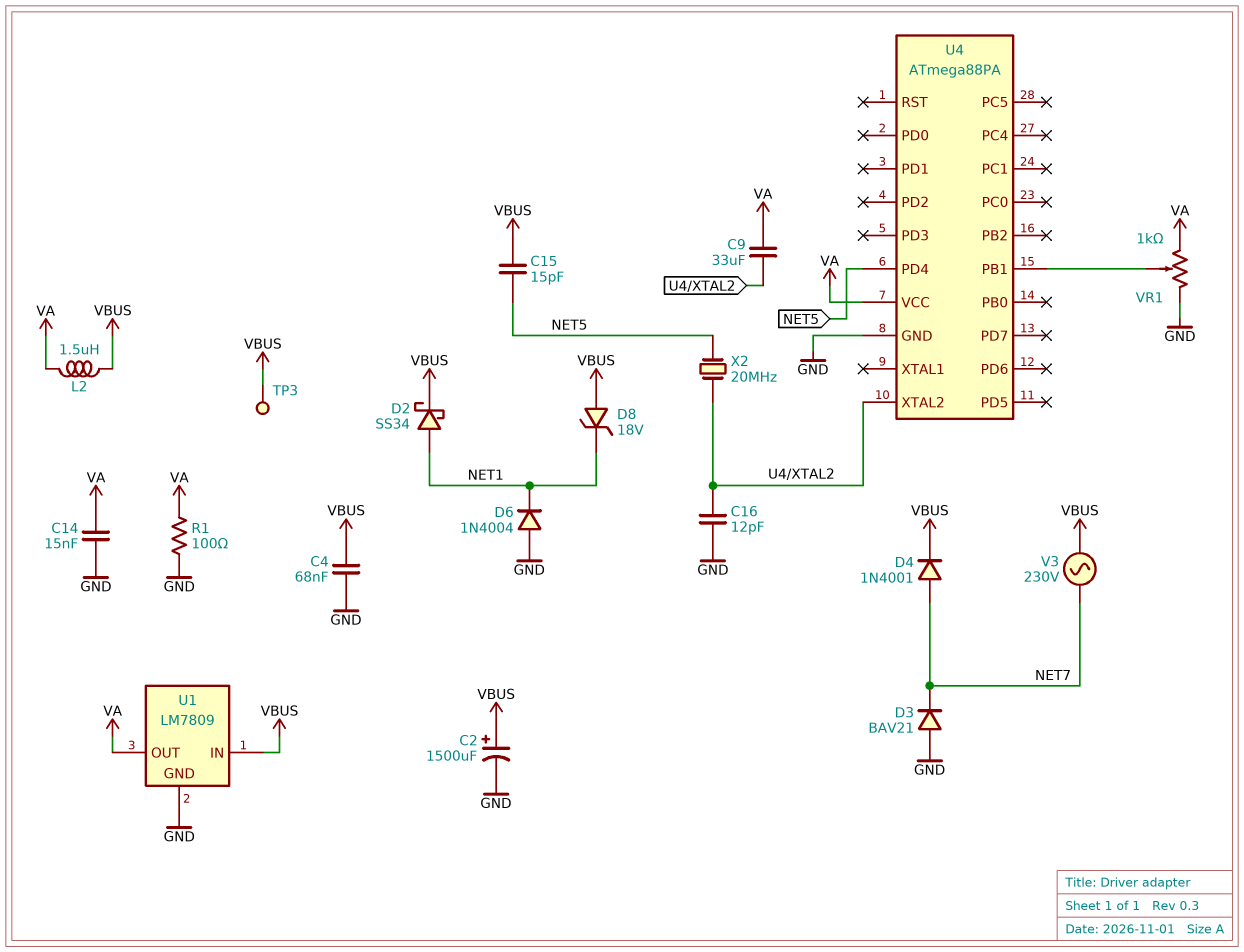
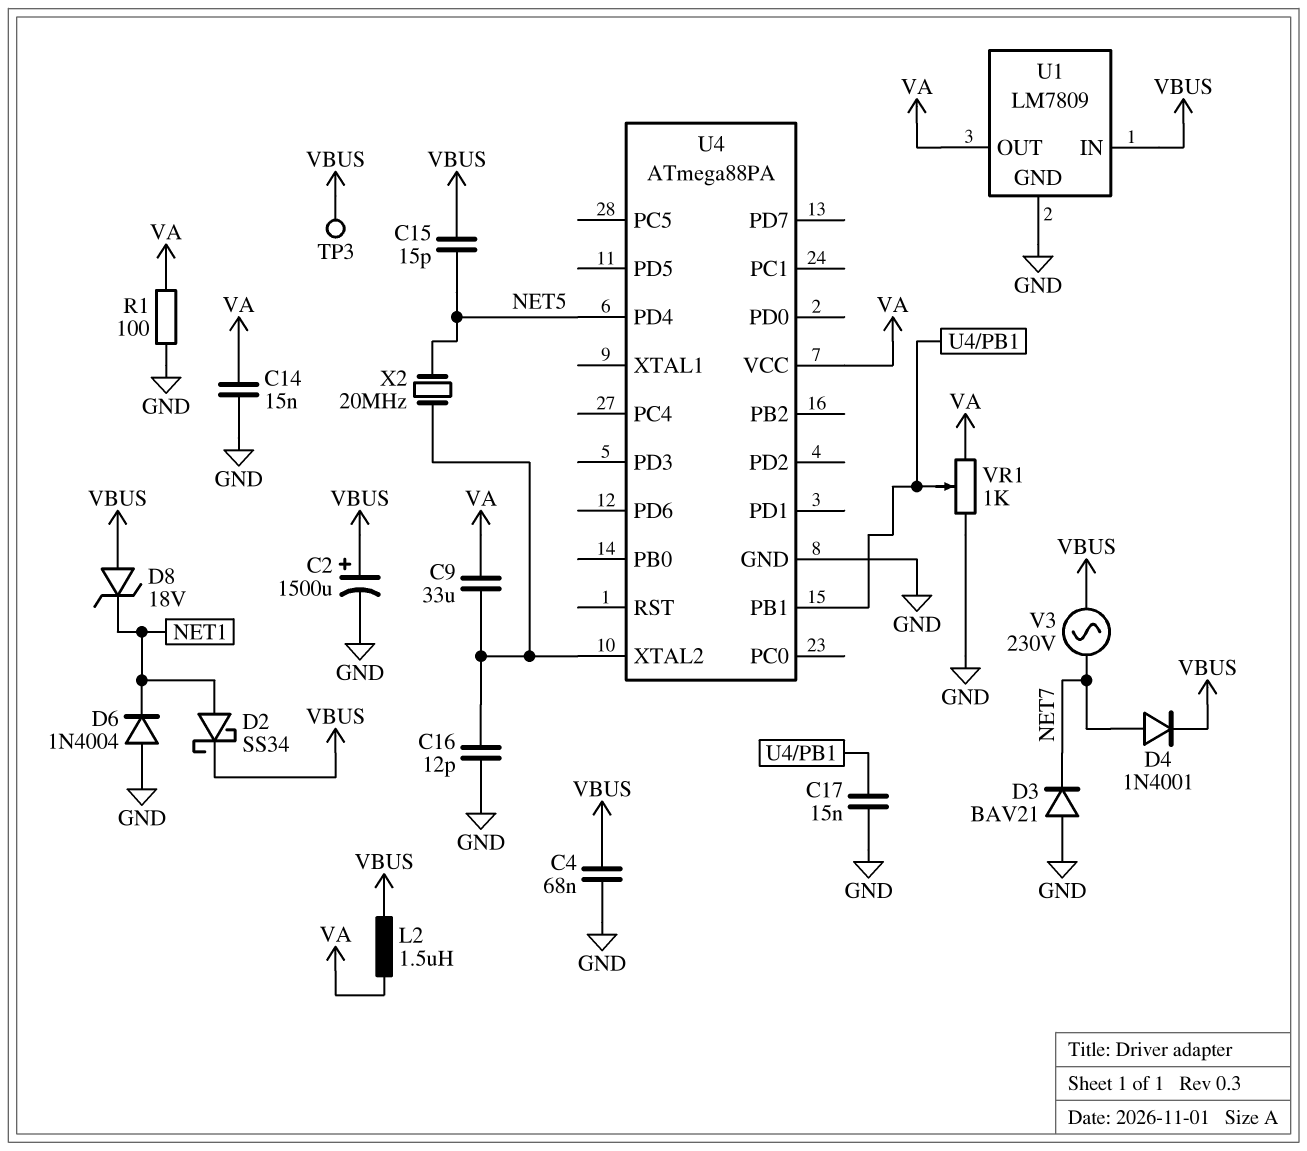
C17: none -> 15nF (GND, U4/PB1)

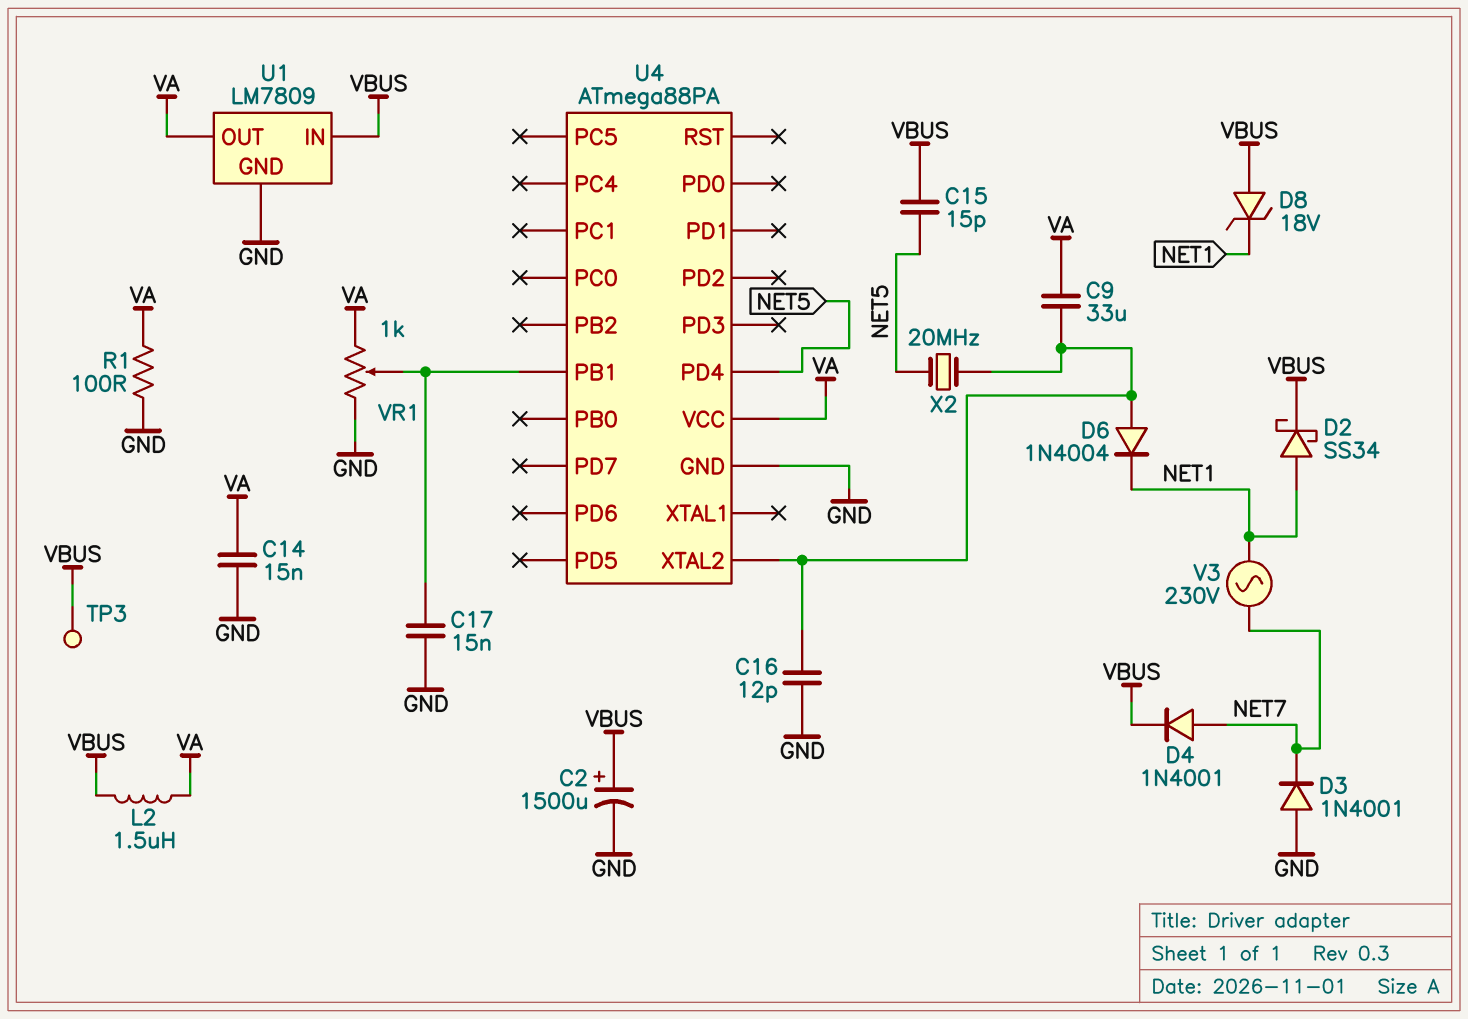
C4: 68nF (GND, VBUS) -> none
D3: diode BAV21 (A GND, K NET7) -> diode 1N4001 (A GND, K NET7)
D6: diode 1N4004 (A GND, K NET1) -> diode 1N4004 (A U4/XTAL2, K NET1)
V3: AC 230V (NET7, VBUS) -> AC 230V (NET1, NET7)

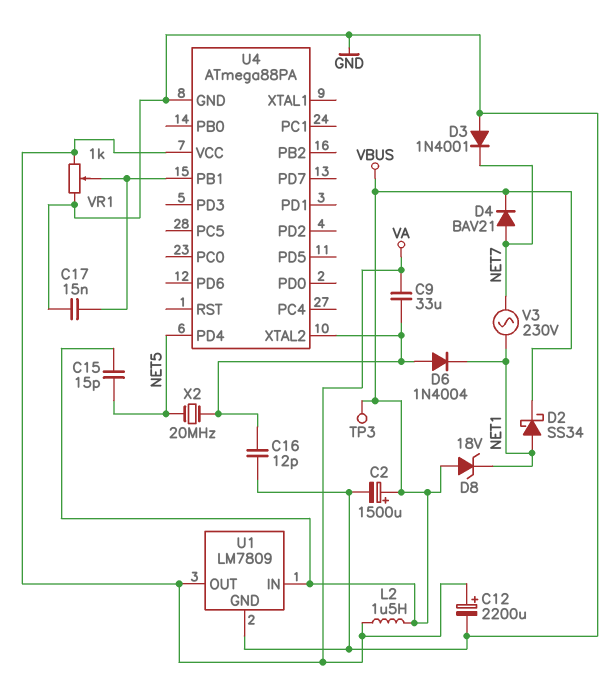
C12: none -> 2200uF (plus VA, minus GND)
C14: 15nF (GND, VA) -> none
D4: diode 1N4001 (A NET7, K VBUS) -> diode BAV21 (A NET7, K VBUS)
R1: 100 (GND, VA) -> none

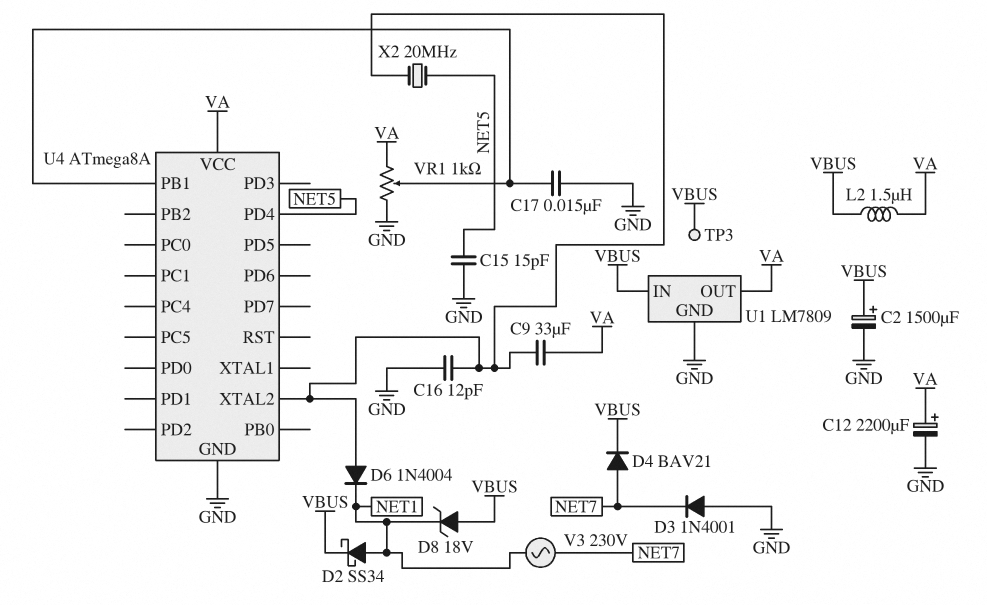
C15: 15pF (NET5, VBUS) -> 15pF (GND, NET5)
U4: ATmega88PA -> ATmega8A

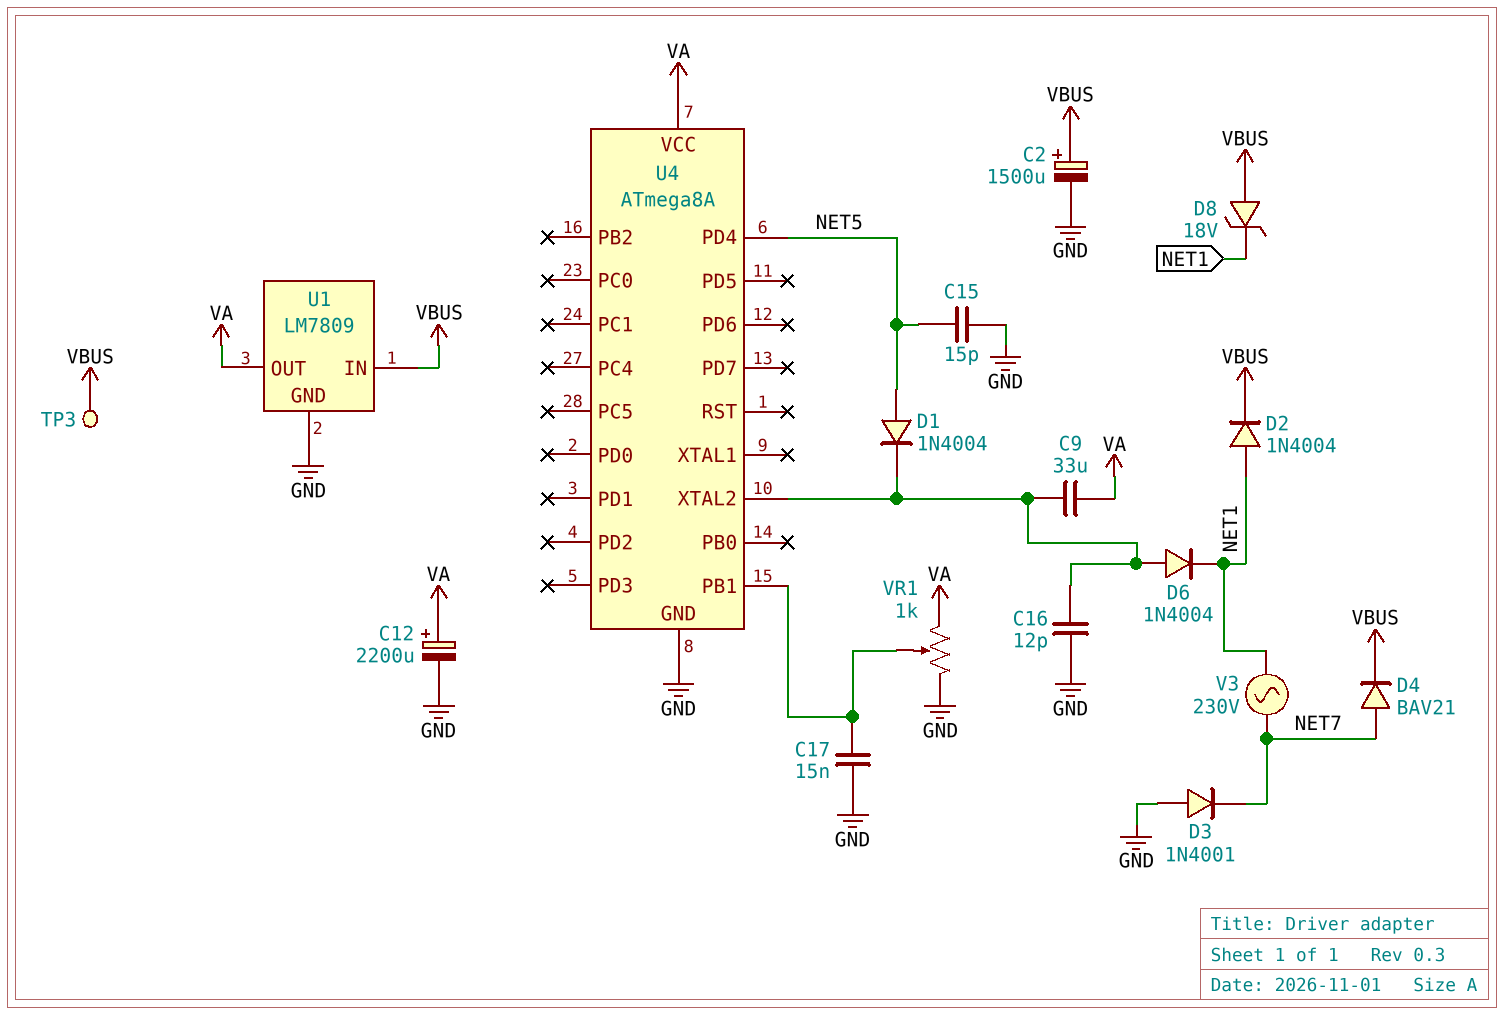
D1: none -> diode 1N4004 (A NET5, K U4/XTAL2)
D2: schottky SS34 (A NET1, K VBUS) -> diode 1N4004 (A NET1, K VBUS)
L2: 1.5uH (VA, VBUS) -> none
X2: 20MHz (NET5, U4/XTAL2) -> none

